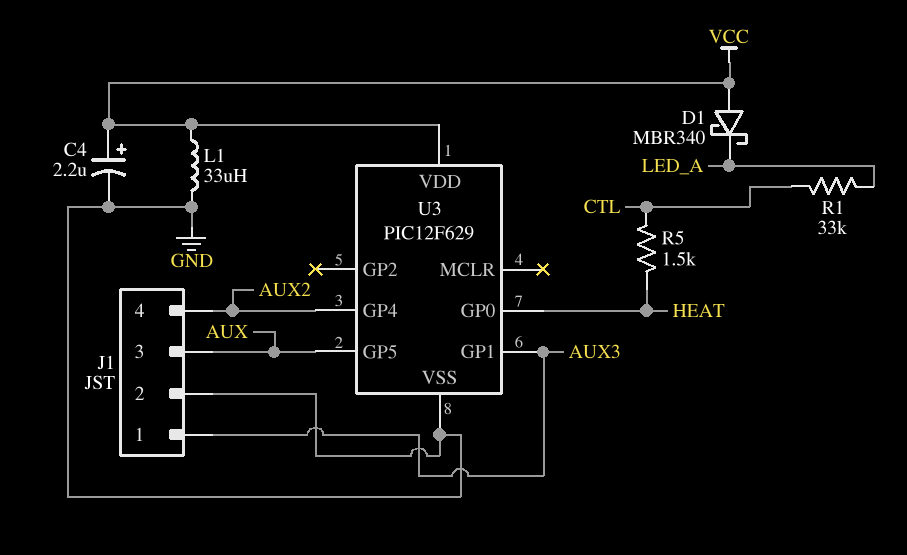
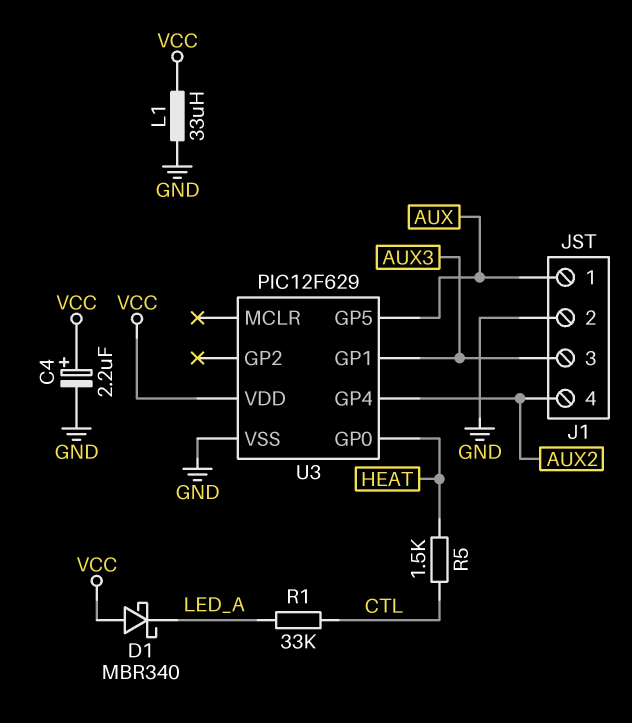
J1 pin 1: AUX3 -> AUX
J1 pin 3: AUX -> AUX3

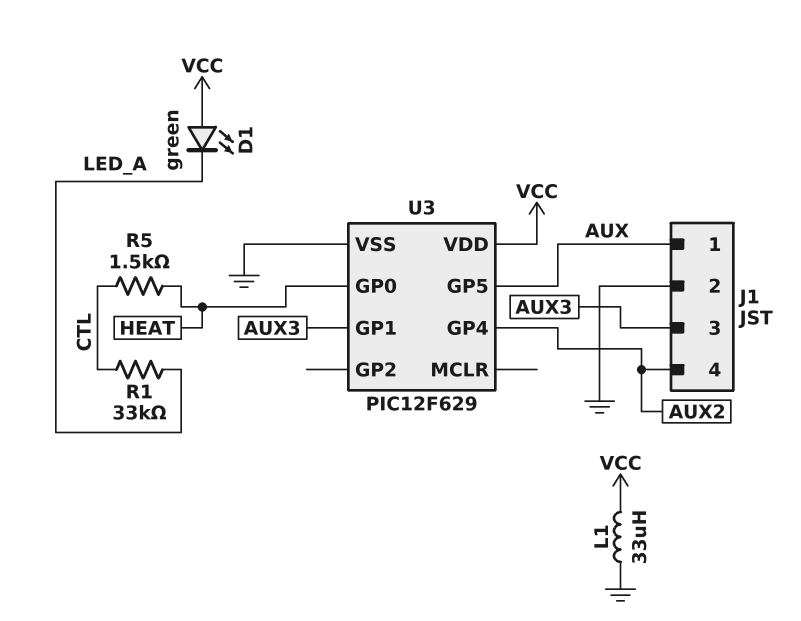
C4: 2.2uF (plus VCC, minus GND) -> none
D1: schottky MBR340 (A VCC, K LED_A) -> LED green (A VCC, K LED_A)

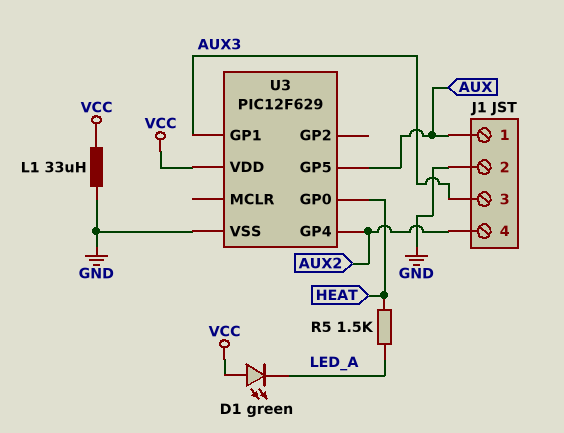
R1: 33k (CTL, LED_A) -> none
R5: 1.5k (CTL, HEAT) -> 1.5k (HEAT, LED_A)

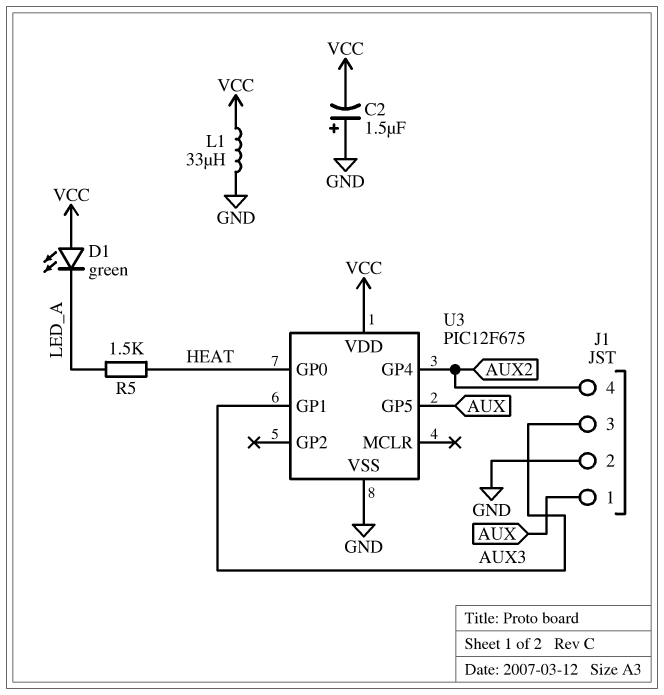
C2: none -> 1.5uF (plus GND, minus VCC)
U3: PIC12F629 -> PIC12F675

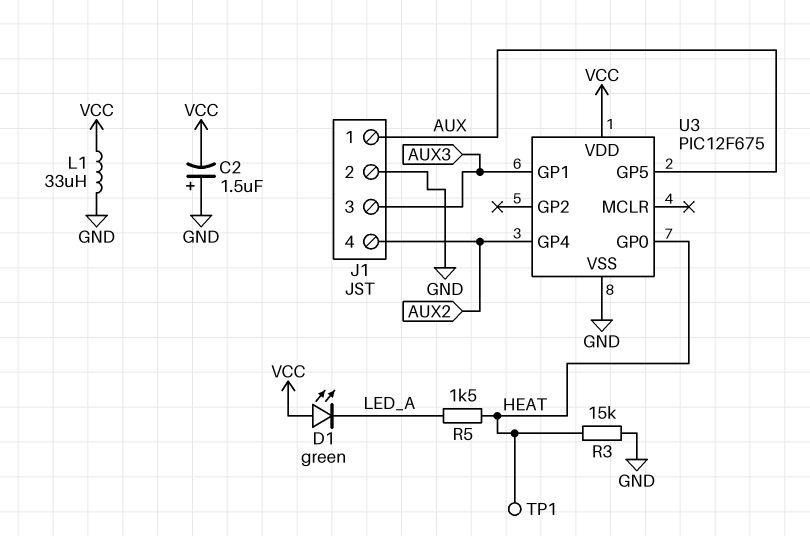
R3: none -> 15k (GND, HEAT)
TP1: none -> test point (HEAT)

